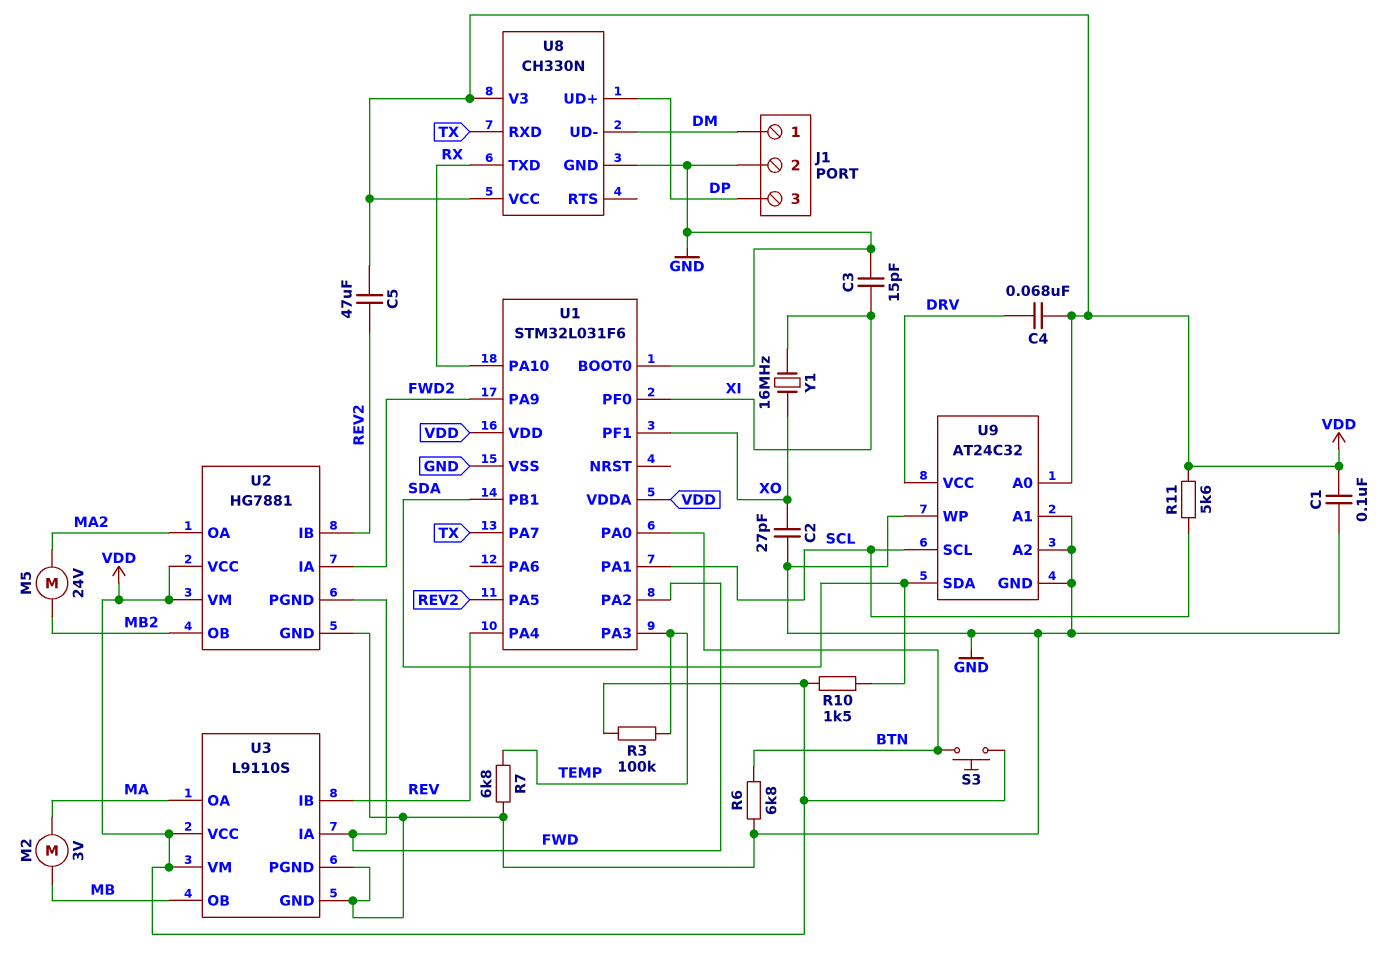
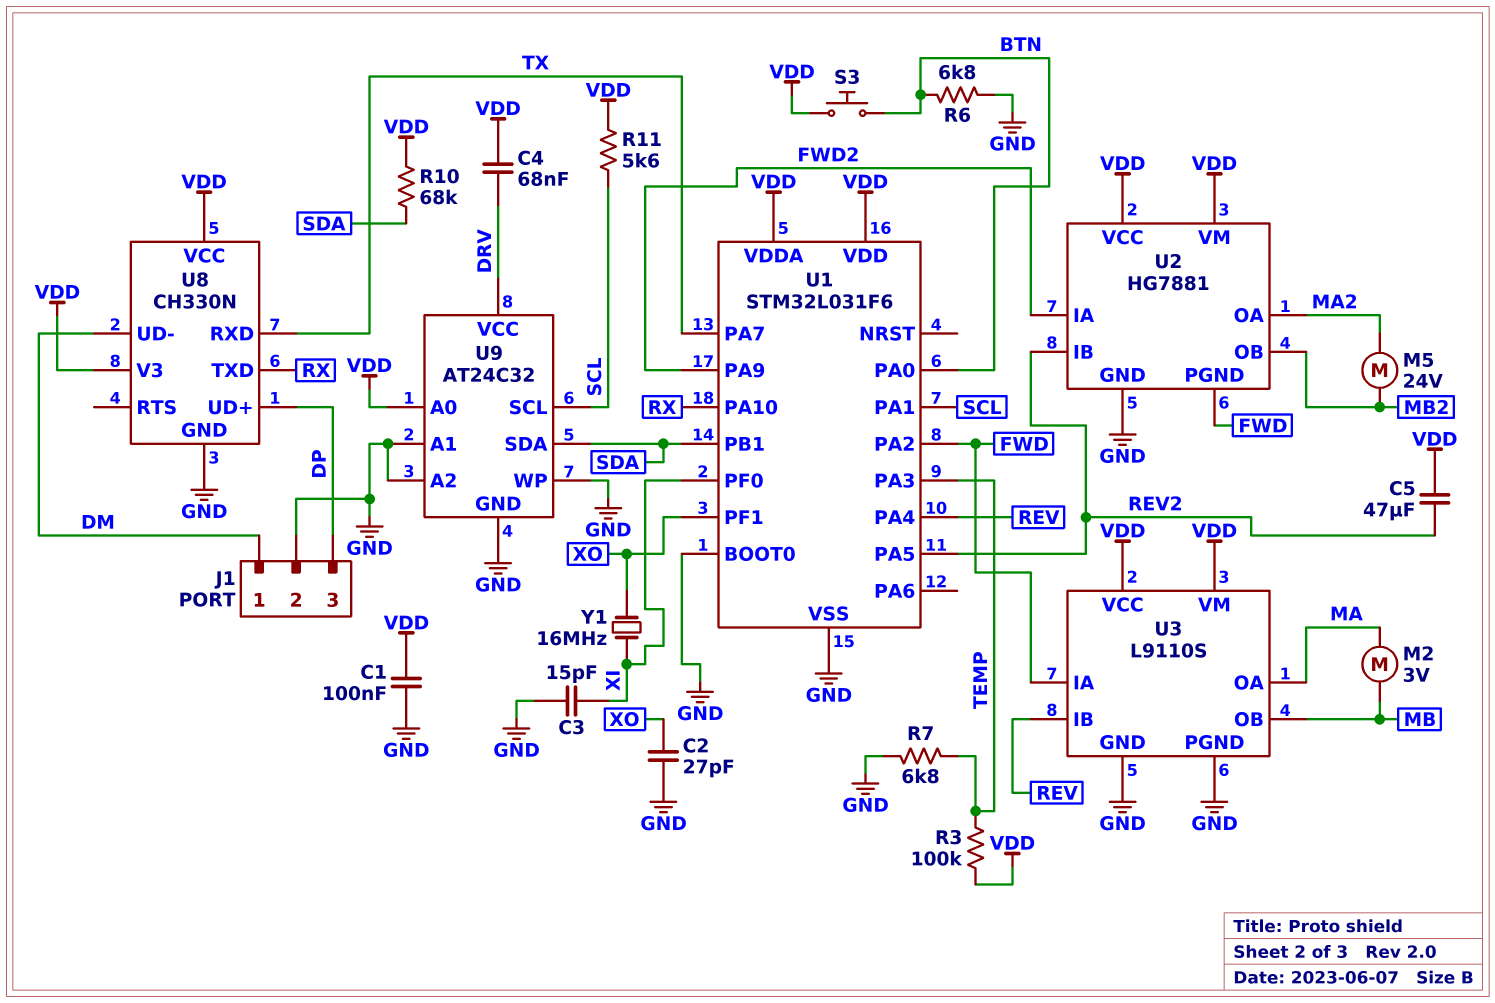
R10: 1.5k (SDA, VDD) -> 68k (SDA, VDD)

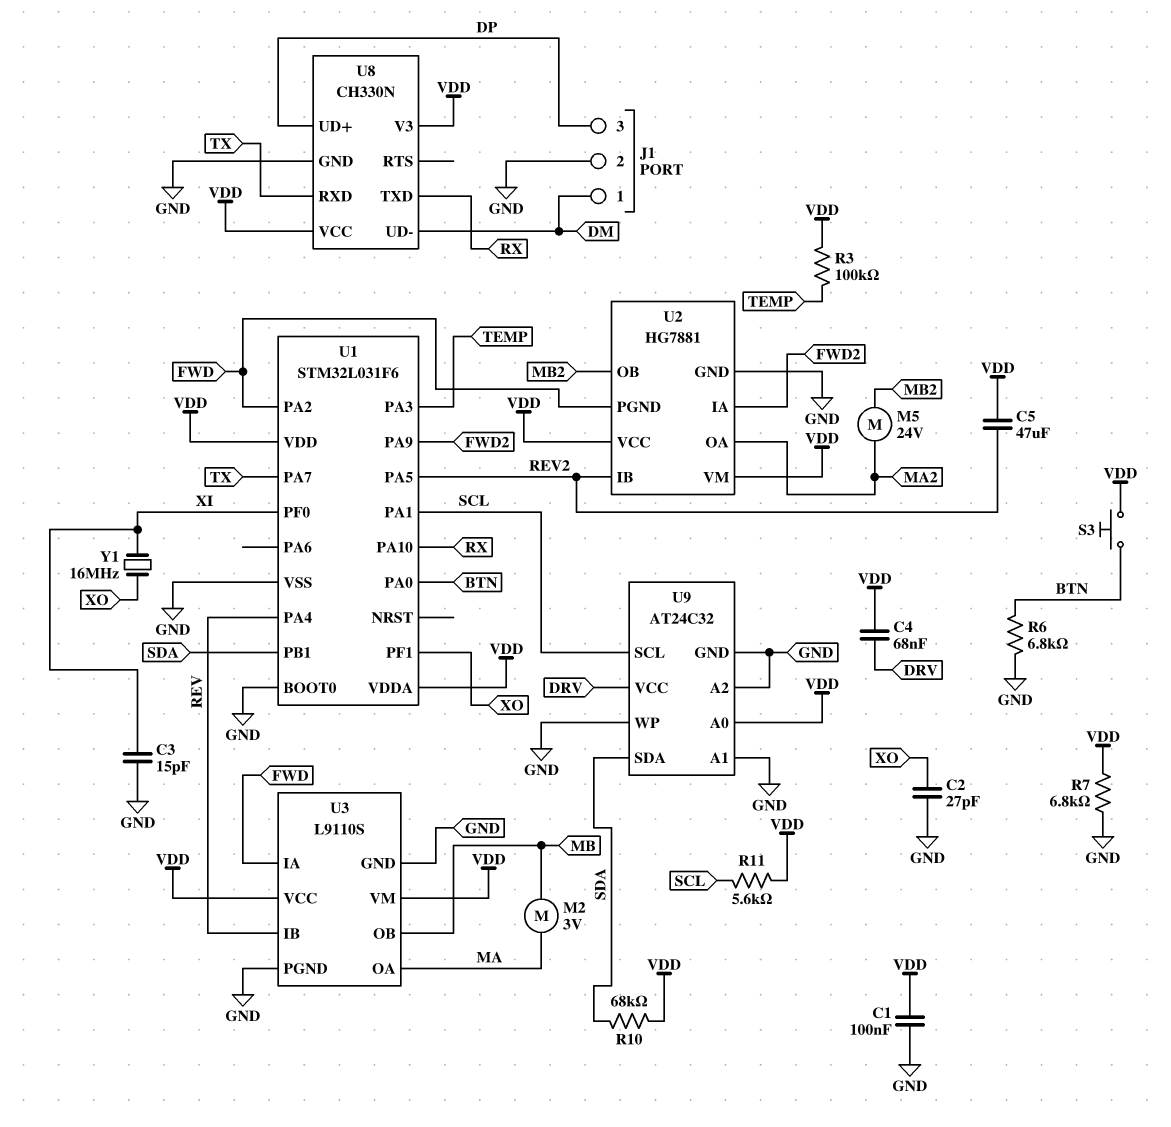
R7: 6.8k (GND, TEMP) -> 6.8k (GND, VDD)

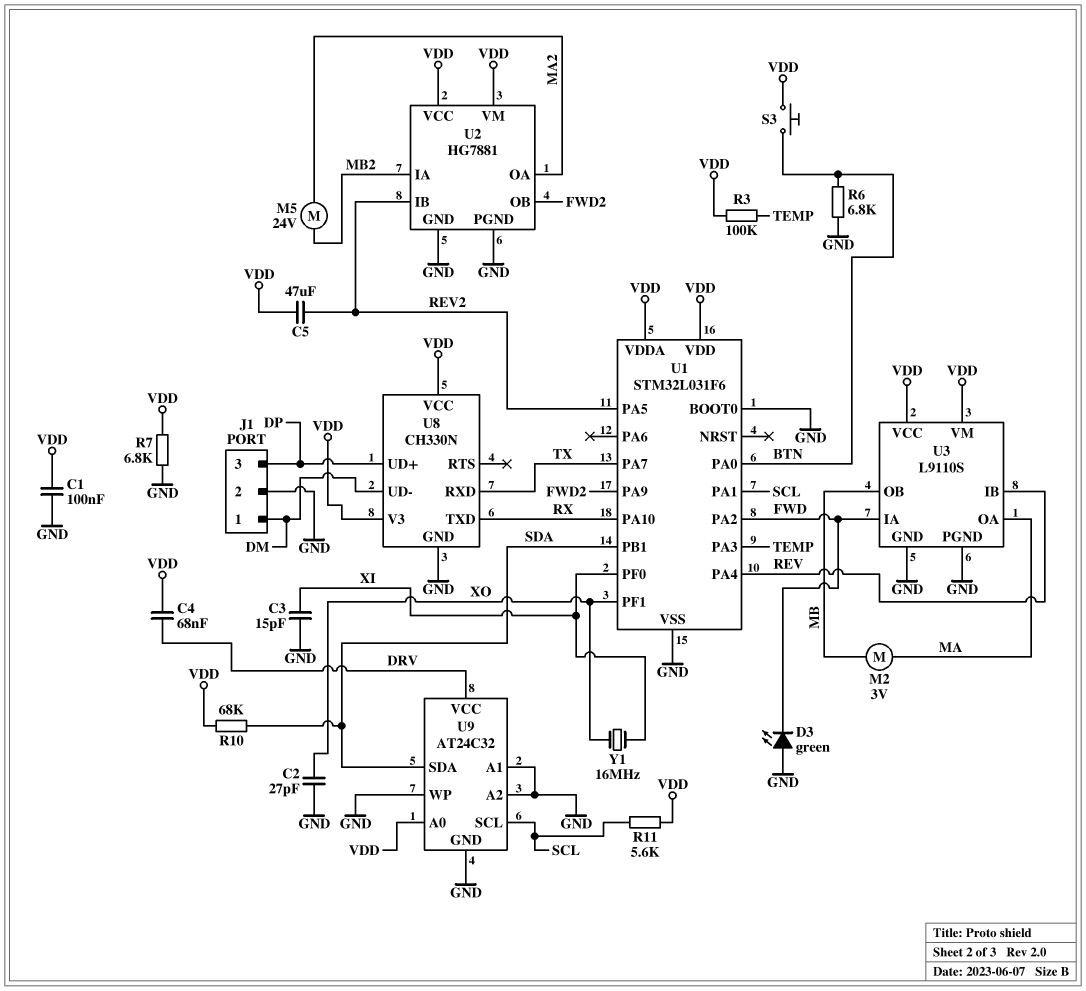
D3: none -> LED green (A GND, K FWD)
U2 pin IA: FWD2 -> MB2
U2 pin OB: MB2 -> FWD2
U2 pin PGND: FWD -> GND

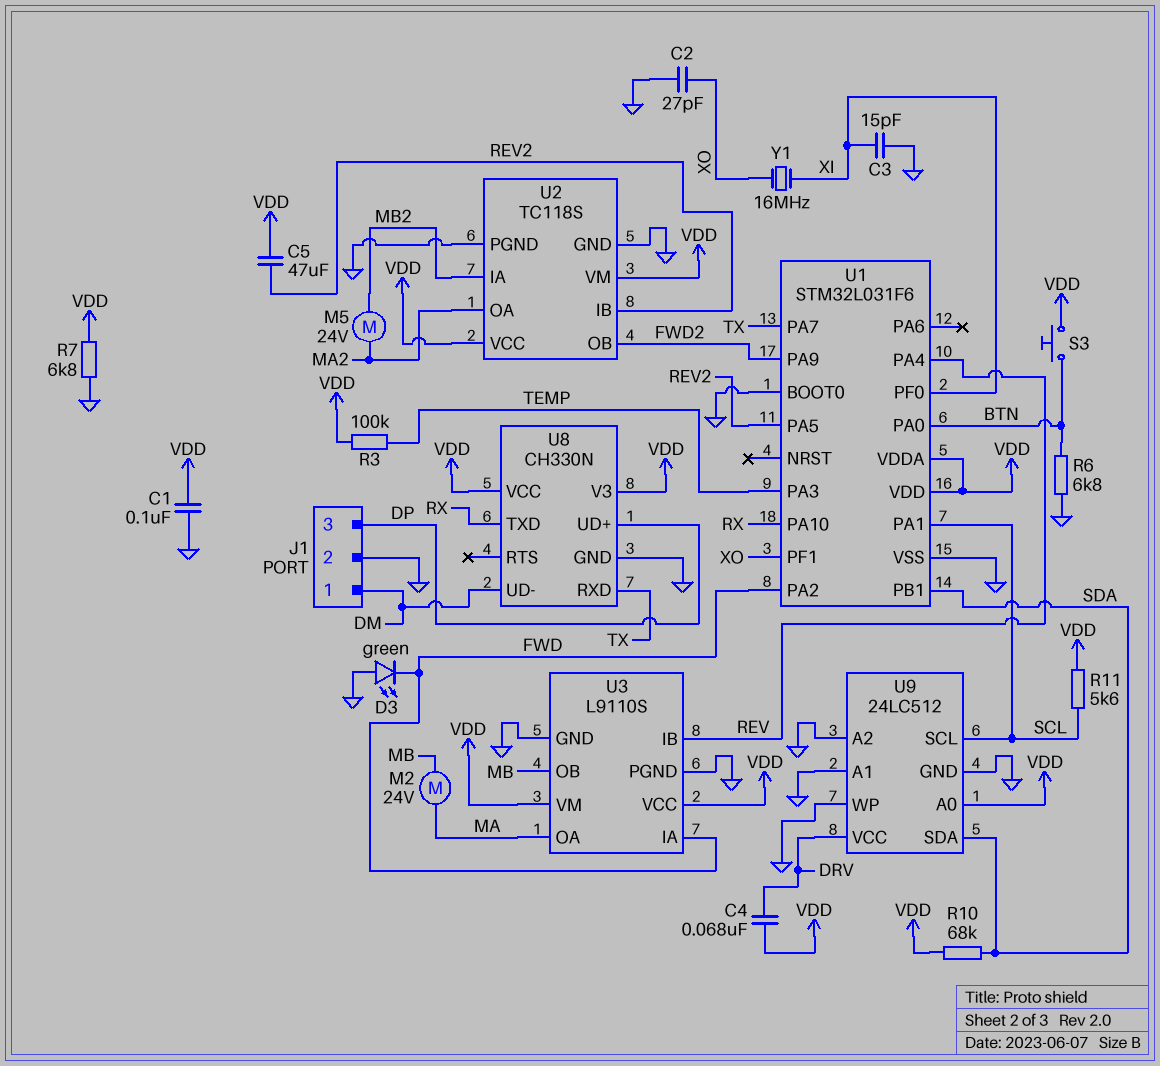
M2: motor 3V (MA, MB) -> motor 24V (MA, MB)
U2: HG7881 -> TC118S
U9: AT24C32 -> 24LC512

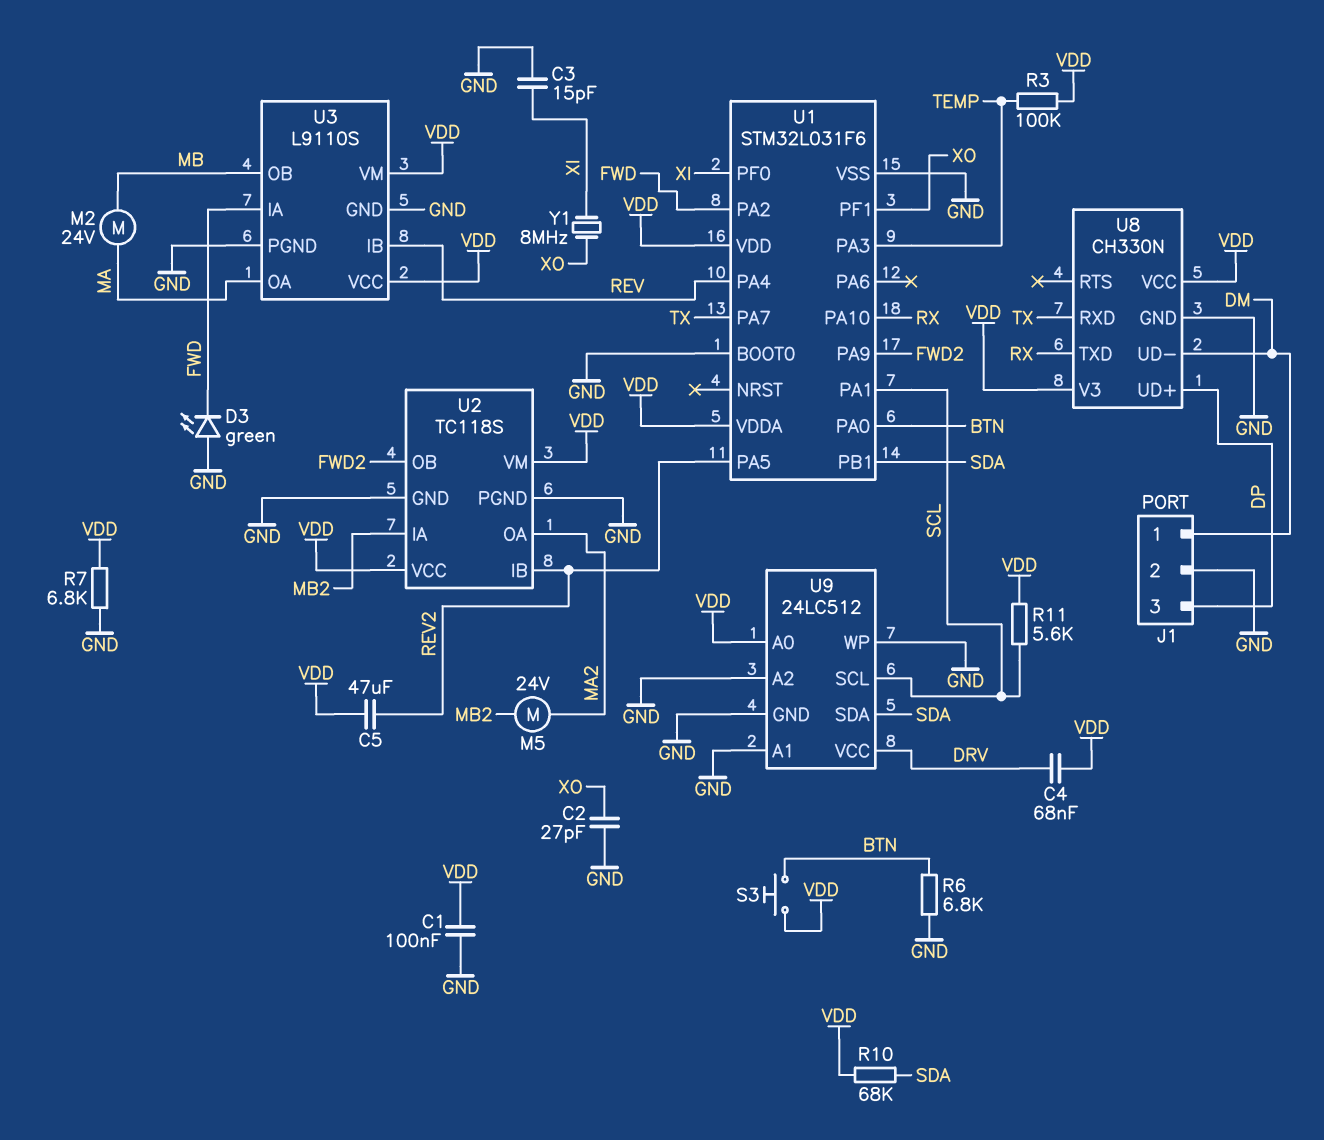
Y1: 16MHz (XI, XO) -> 8MHz (XI, XO)

